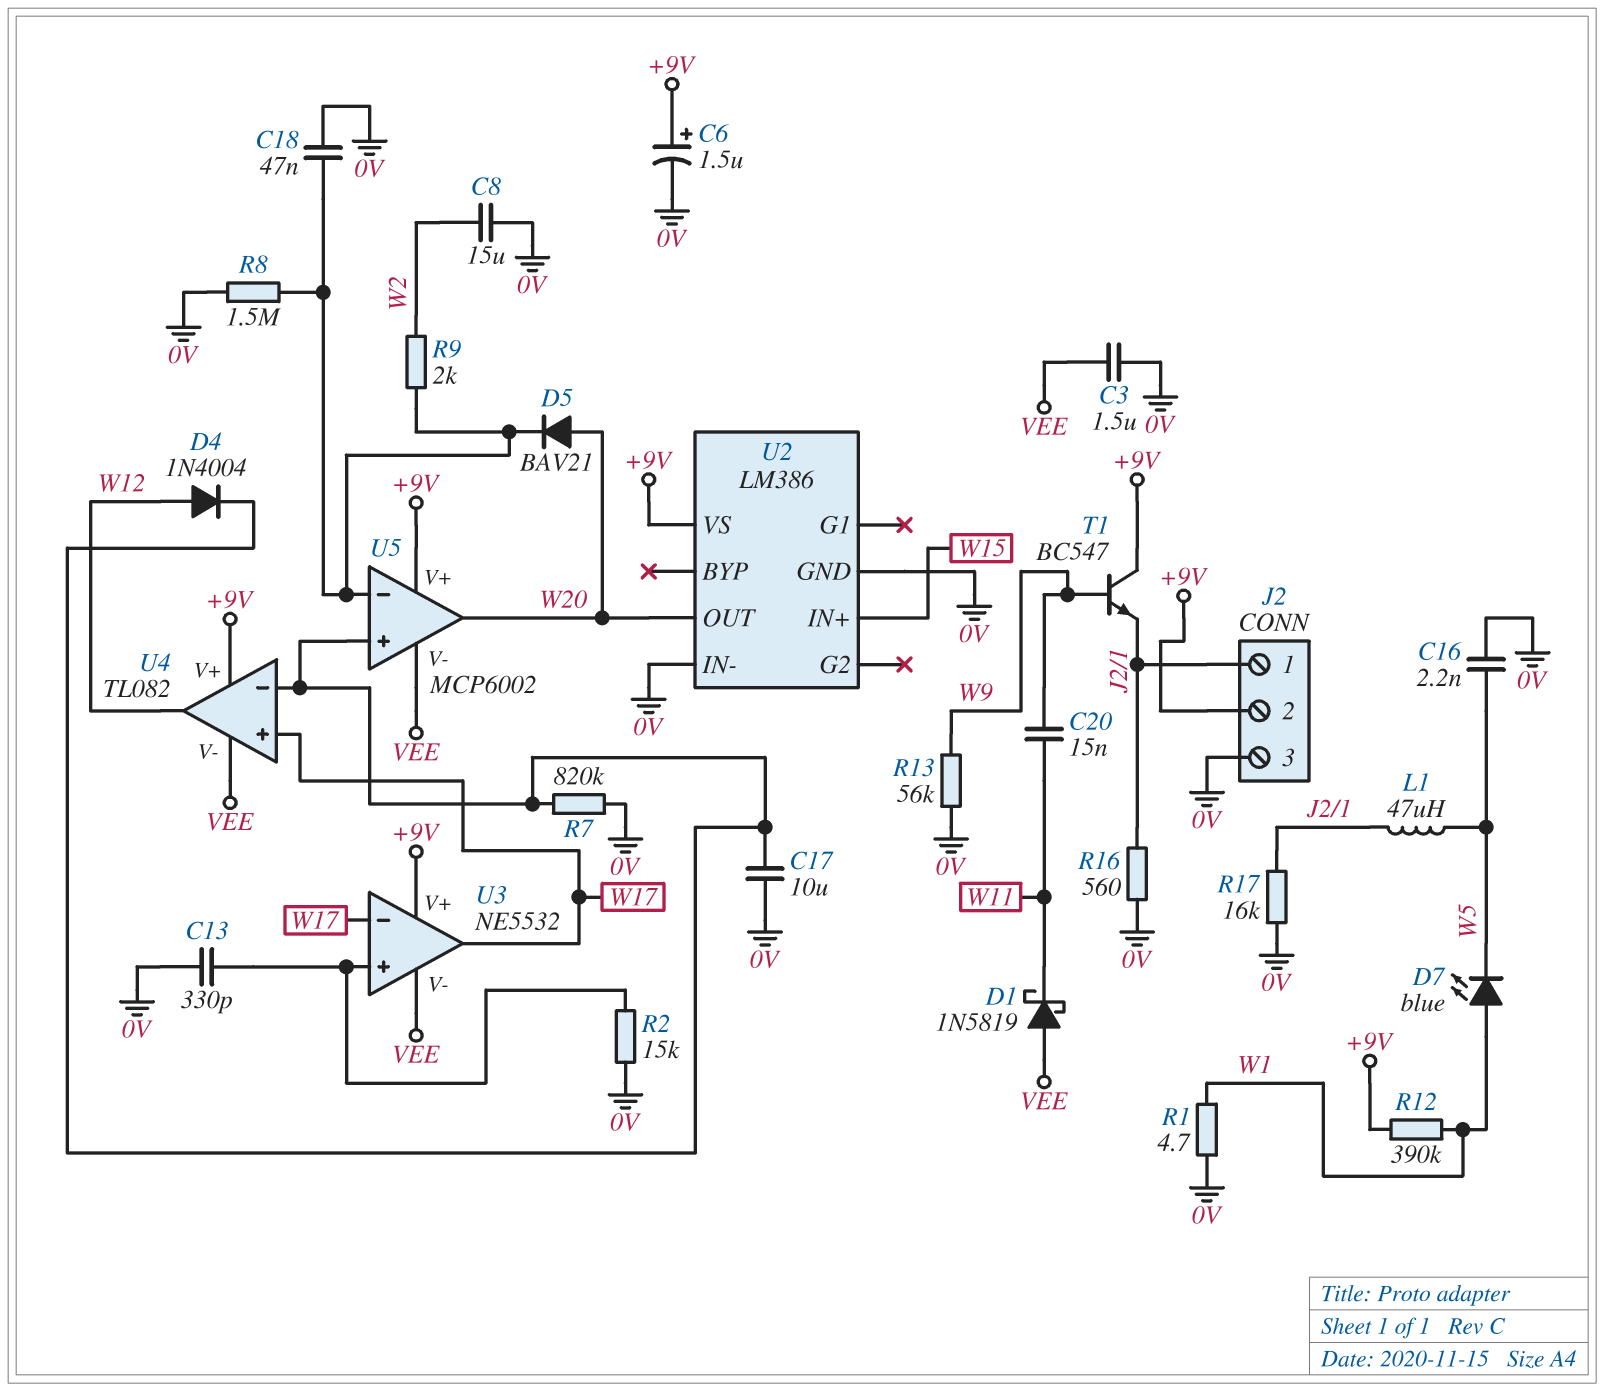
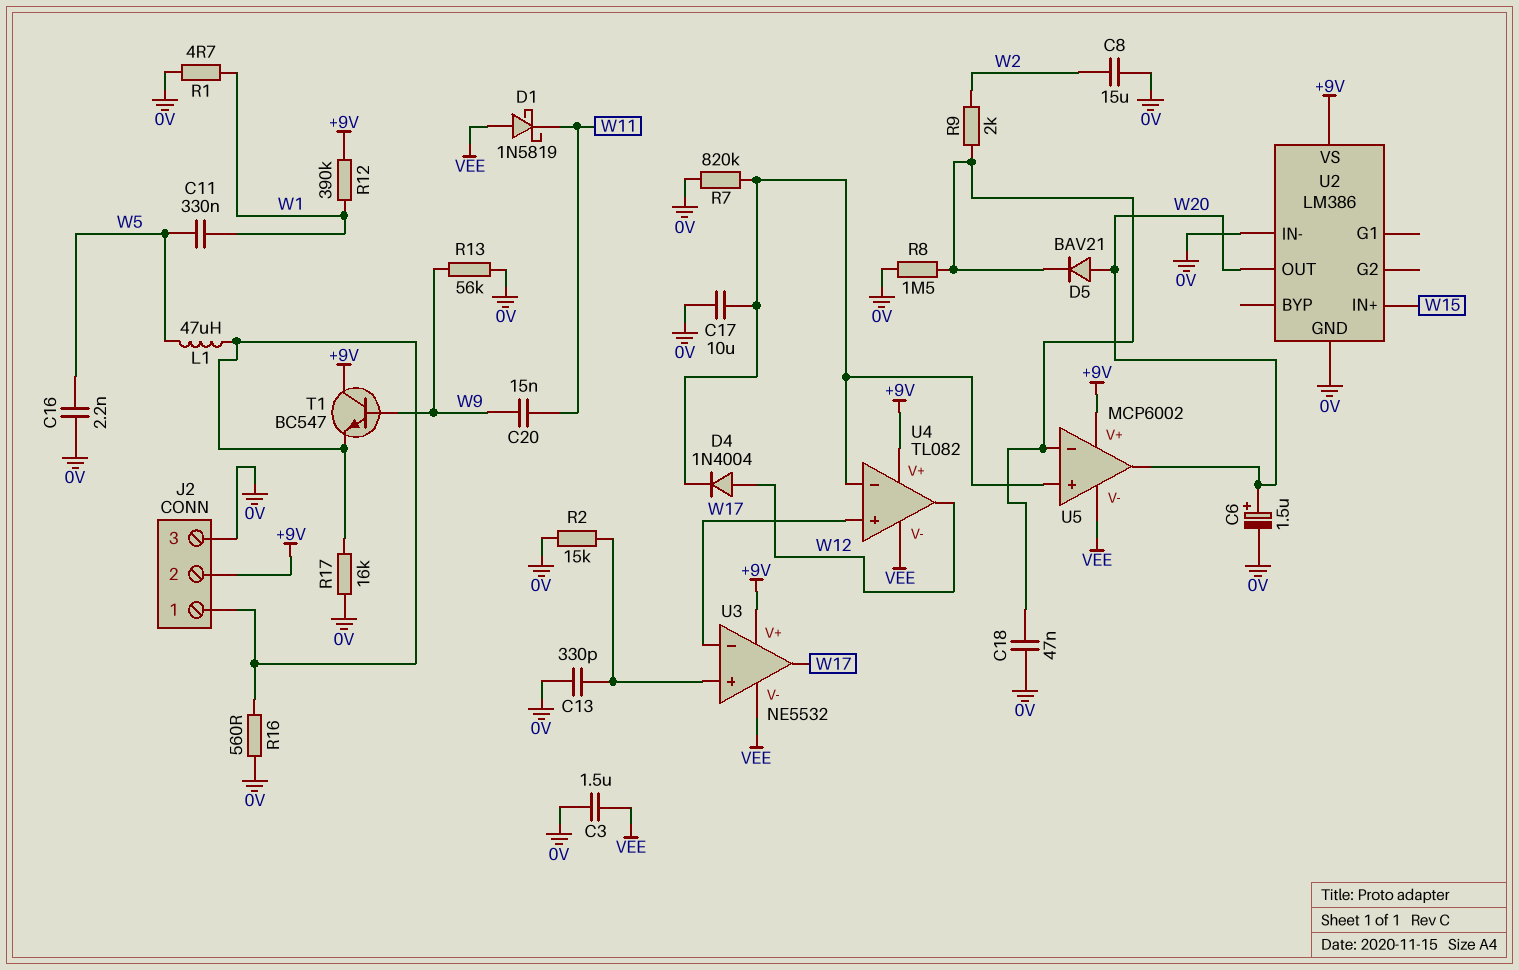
C6: 1.5uF (plus +9V, minus 0V) -> 1.5uF (plus W20, minus 0V)
C11: none -> 330nF (W1, W5)
D7: LED blue (A W1, K W5) -> none

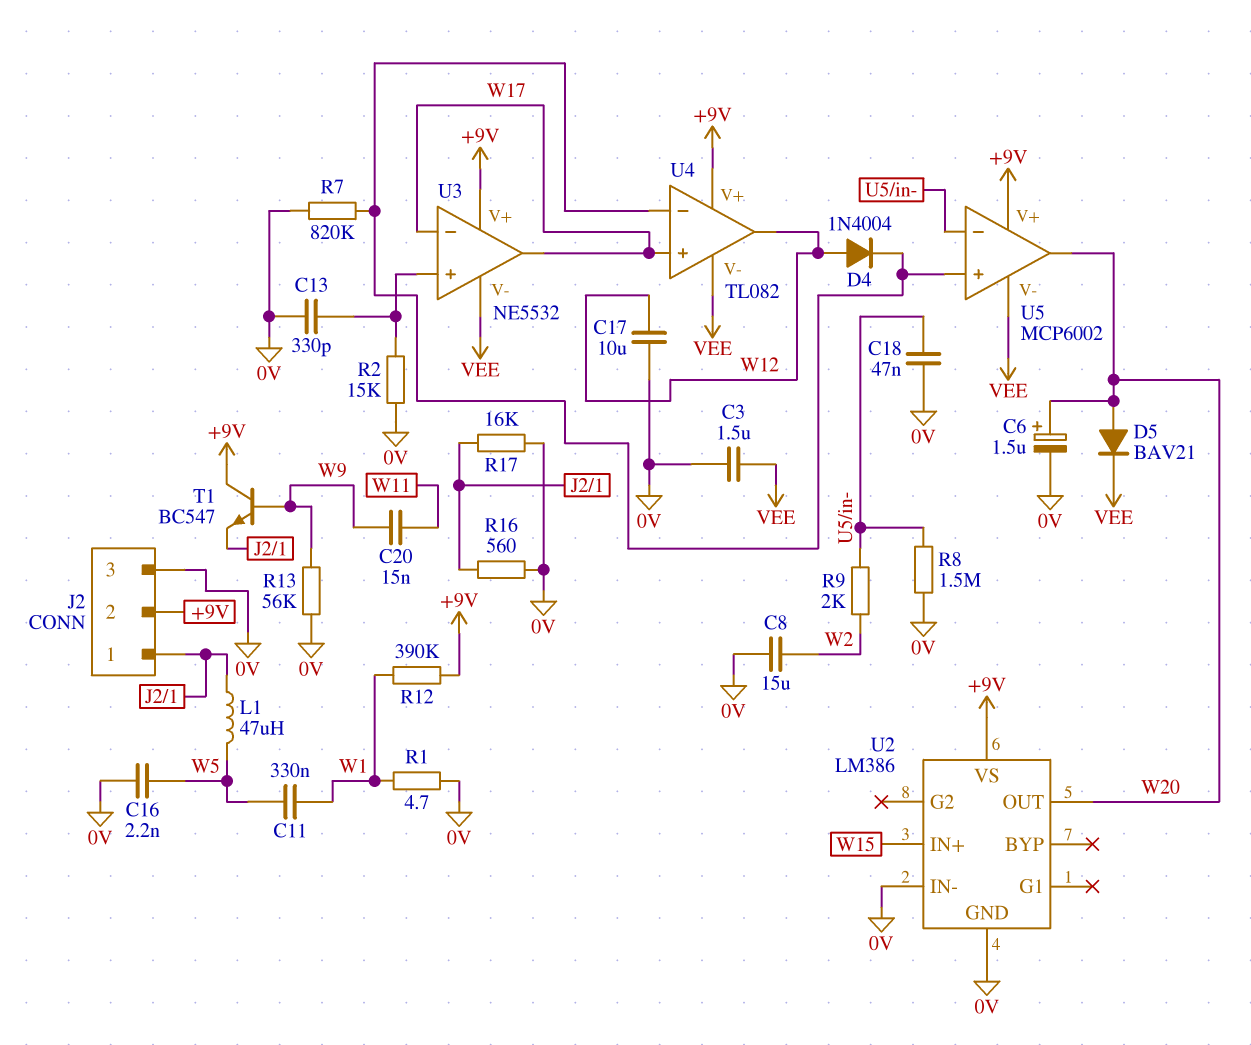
C17: 10uF (0V, U4/in-) -> 10uF (0V, W12)
D1: schottky 1N5819 (A VEE, K W11) -> none
D5: diode BAV21 (A W20, K U5/in-) -> diode BAV21 (A W20, K VEE)

